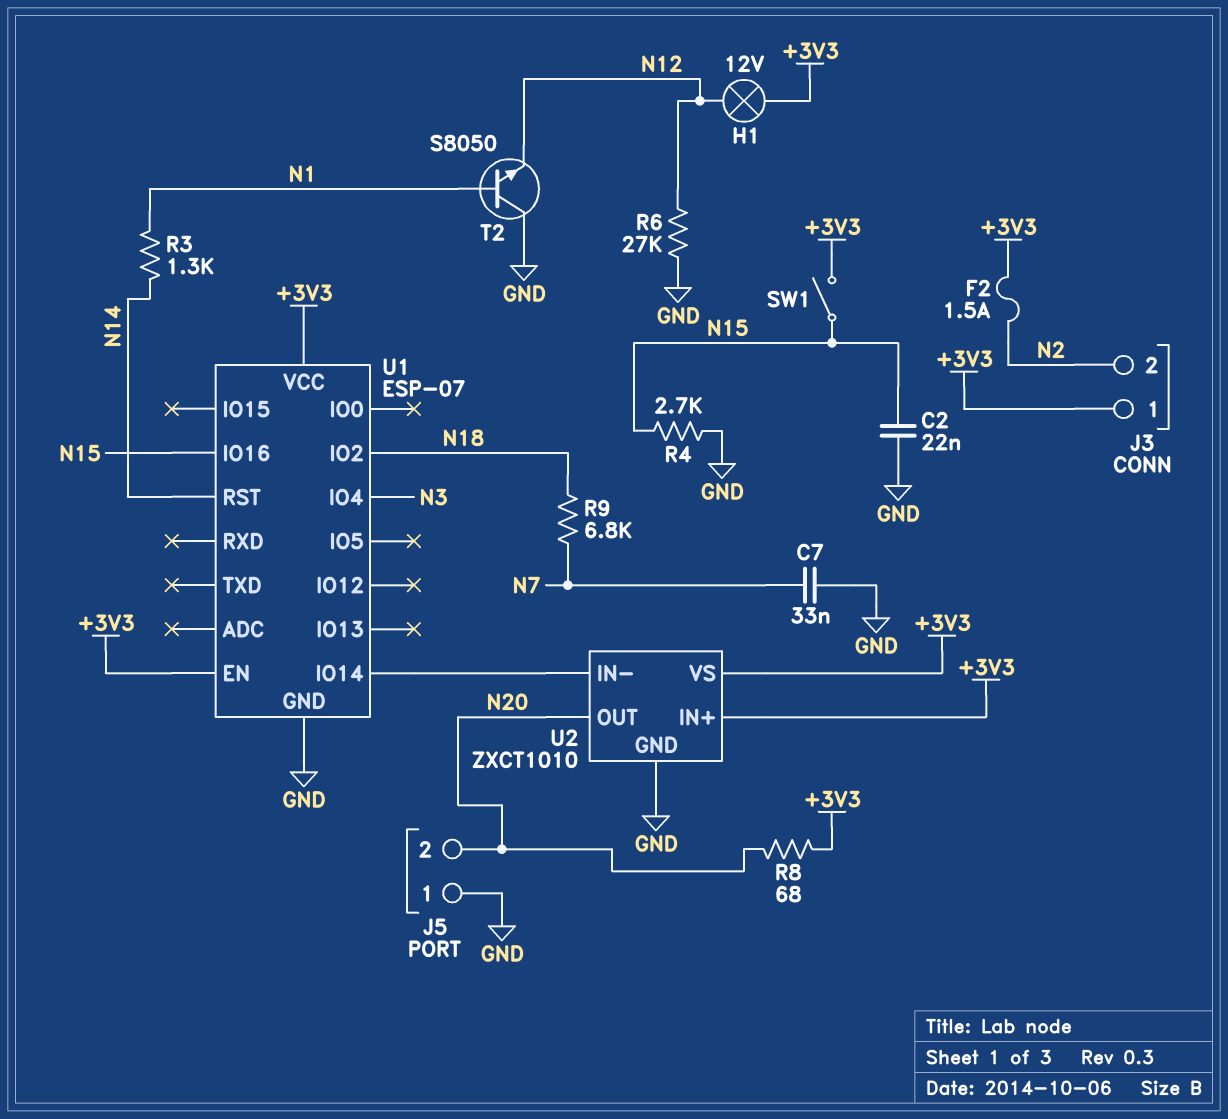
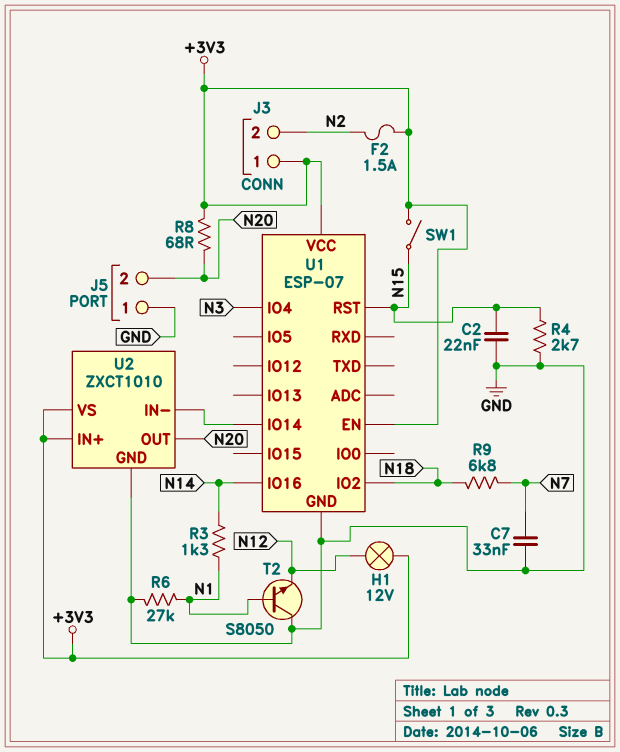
R6: 27k (GND, N12) -> 27k (GND, N1)
U1 pin IO16: N15 -> N14
U1 pin RST: N14 -> N15

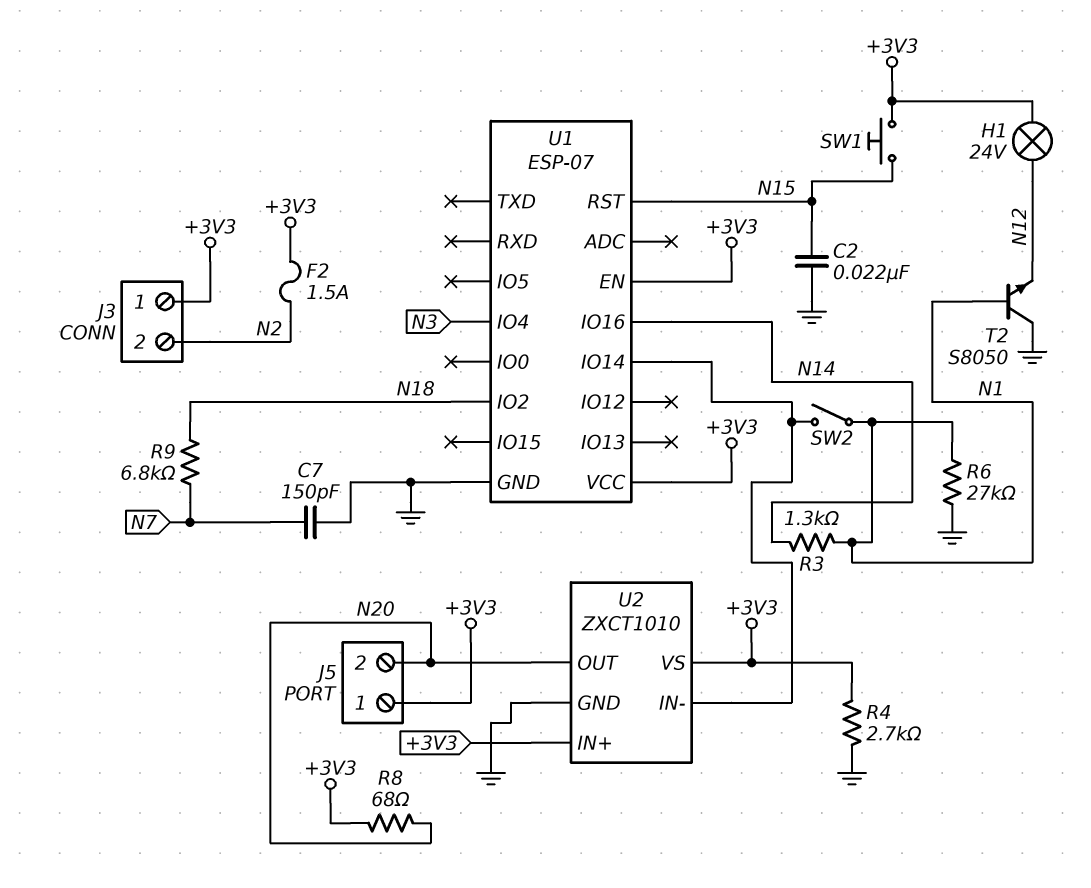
C7: 33nF (GND, N7) -> 150pF (GND, N7)
H1: lamp 12V (+3V3, N12) -> lamp 24V (+3V3, N12)
J5 pin 1: GND -> +3V3
R4: 2.7k (GND, N15) -> 2.7k (+3V3, GND)
SW1: switch (+3V3, N15) -> button (+3V3, N15)
SW2: none -> switch (N1, U1/IO14)

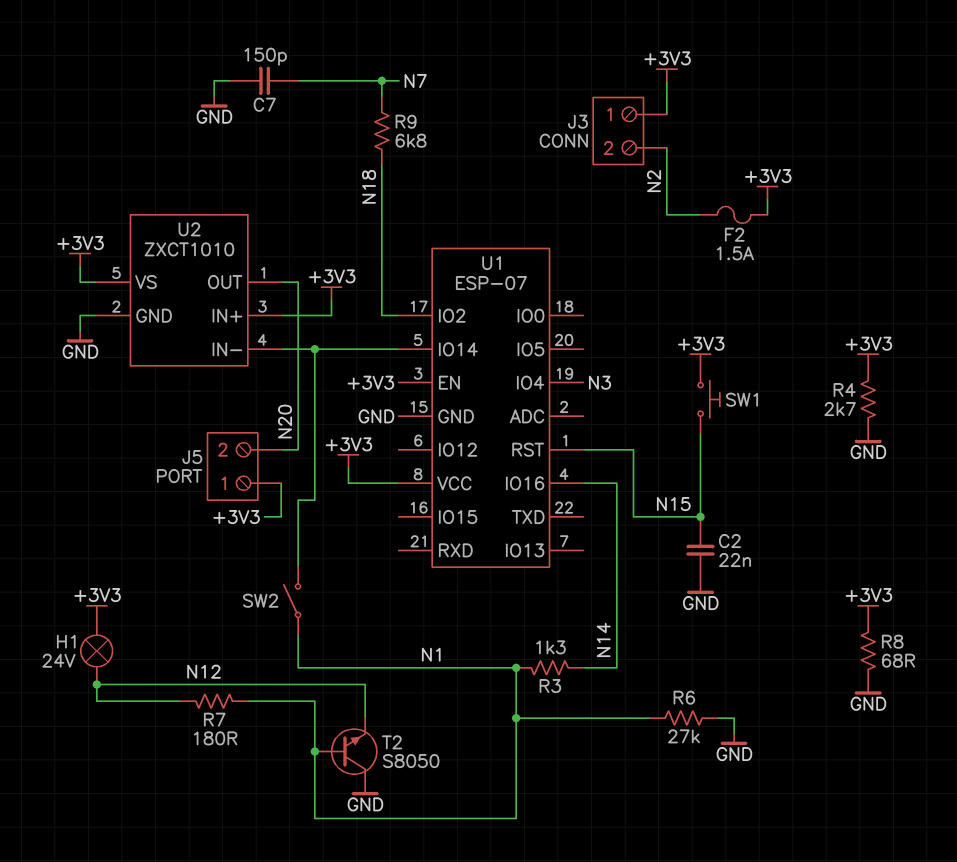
R7: none -> 180 (N1, N12)
R8: 68 (+3V3, N20) -> 68 (+3V3, GND)

